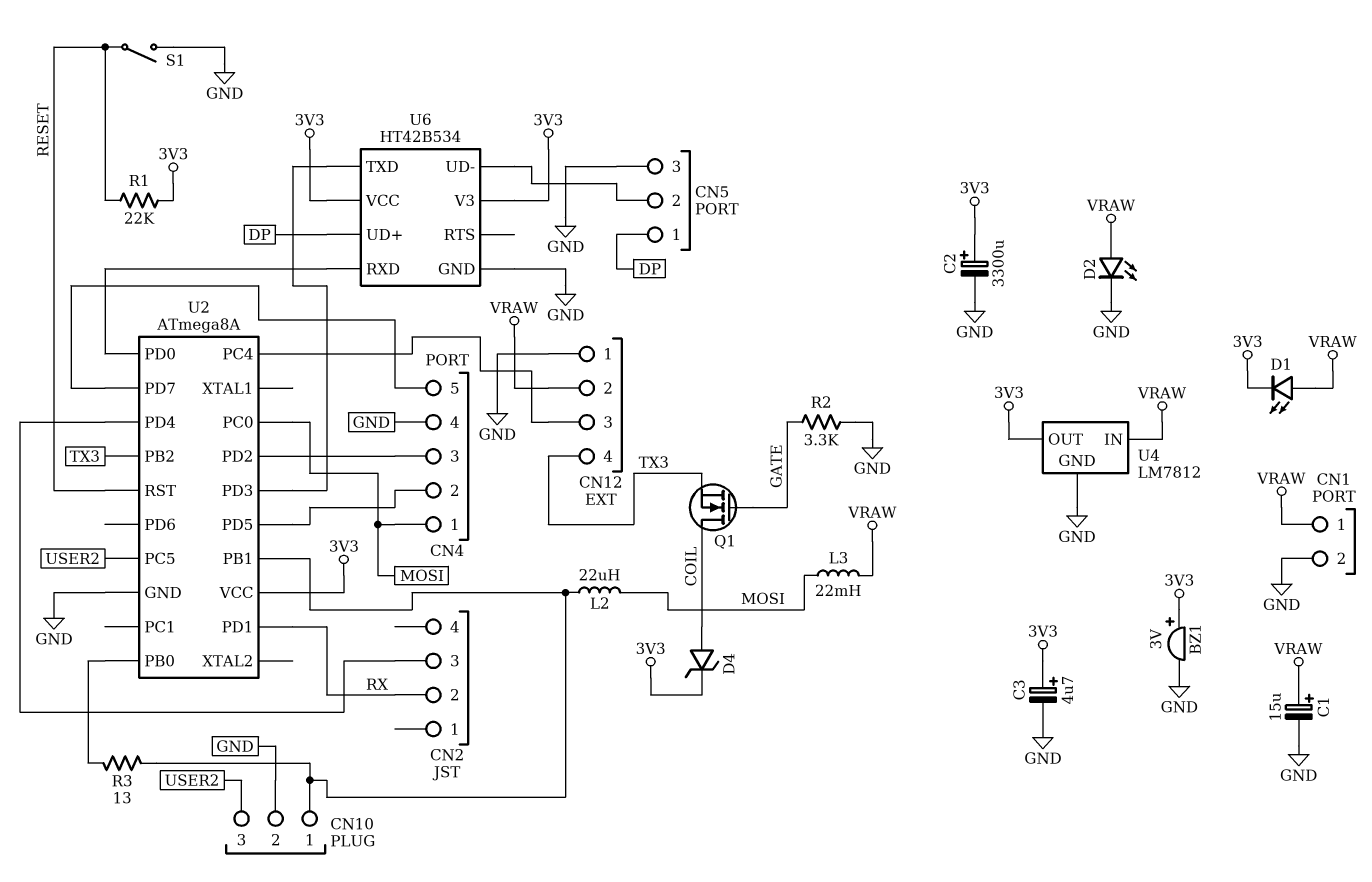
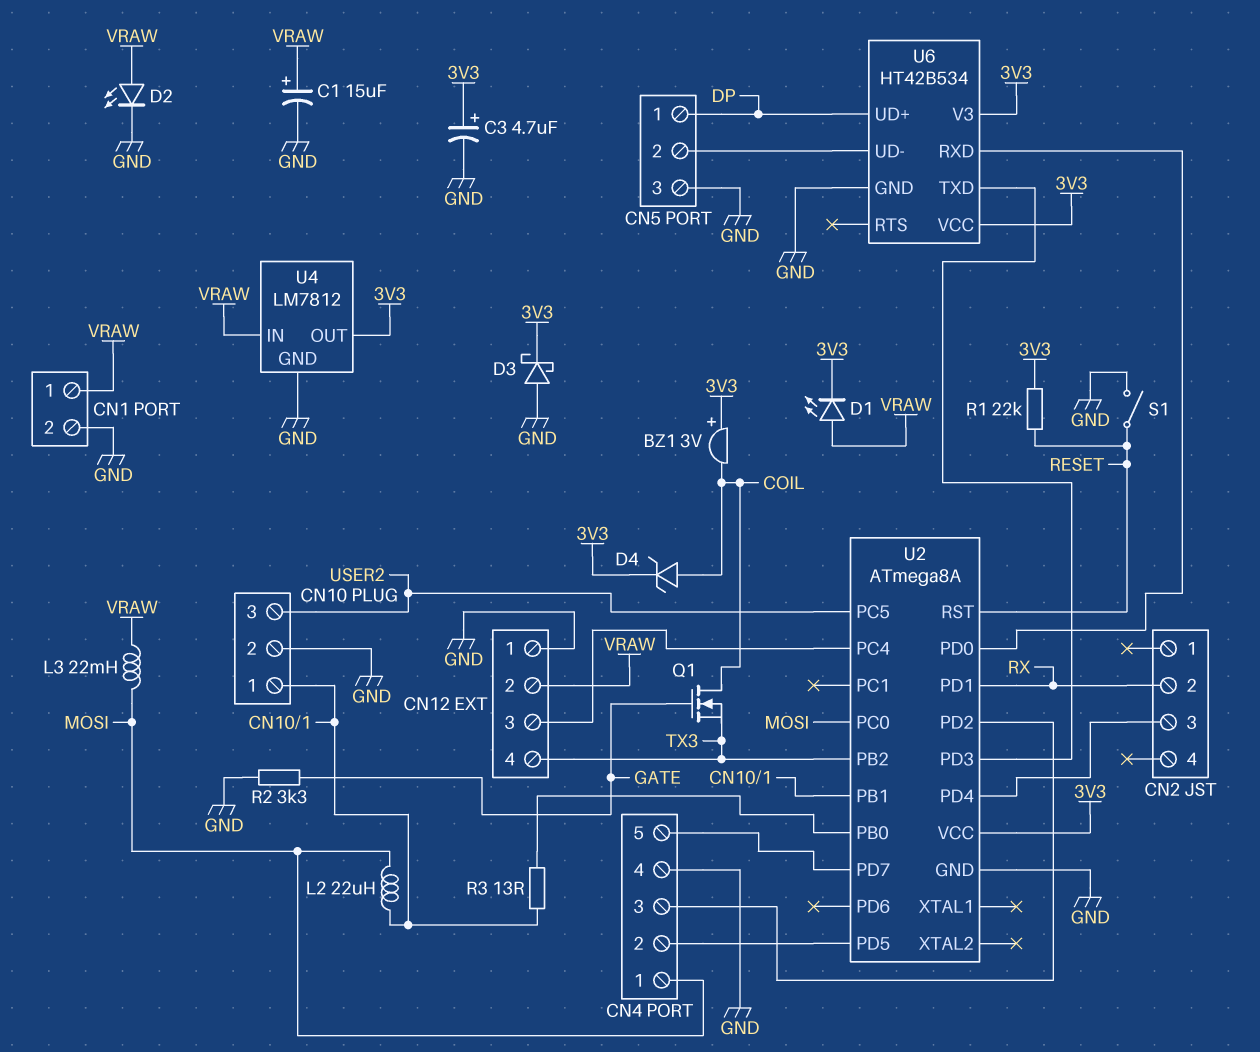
BZ1: buzzer 3V (plus 3V3, minus GND) -> buzzer 3V (plus 3V3, minus COIL)
C2: 3300uF (plus 3V3, minus GND) -> none
D3: none -> schottky (A GND, K 3V3)

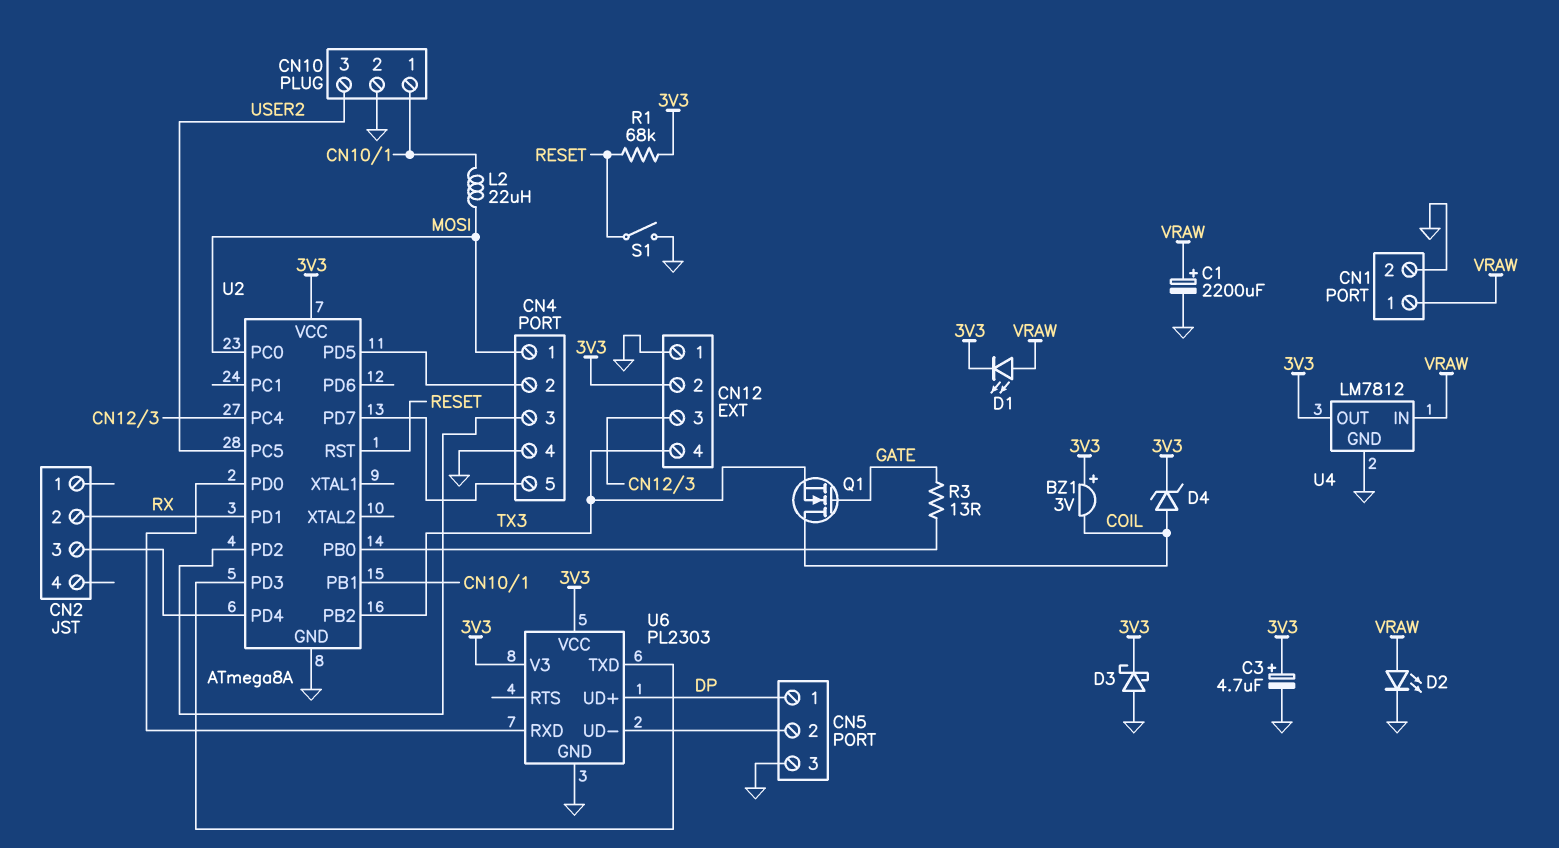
C1: 15uF (plus VRAW, minus GND) -> 2200uF (plus VRAW, minus GND)
CN12 pin 2: VRAW -> 3V3
L3: 22mH (MOSI, VRAW) -> none
R1: 22k (3V3, RESET) -> 68k (3V3, RESET)
R2: 3.3k (GATE, GND) -> none
R3: 13 (CN10/1, U2/PB0) -> 13 (GATE, U2/PB0)
U6: HT42B534 -> PL2303

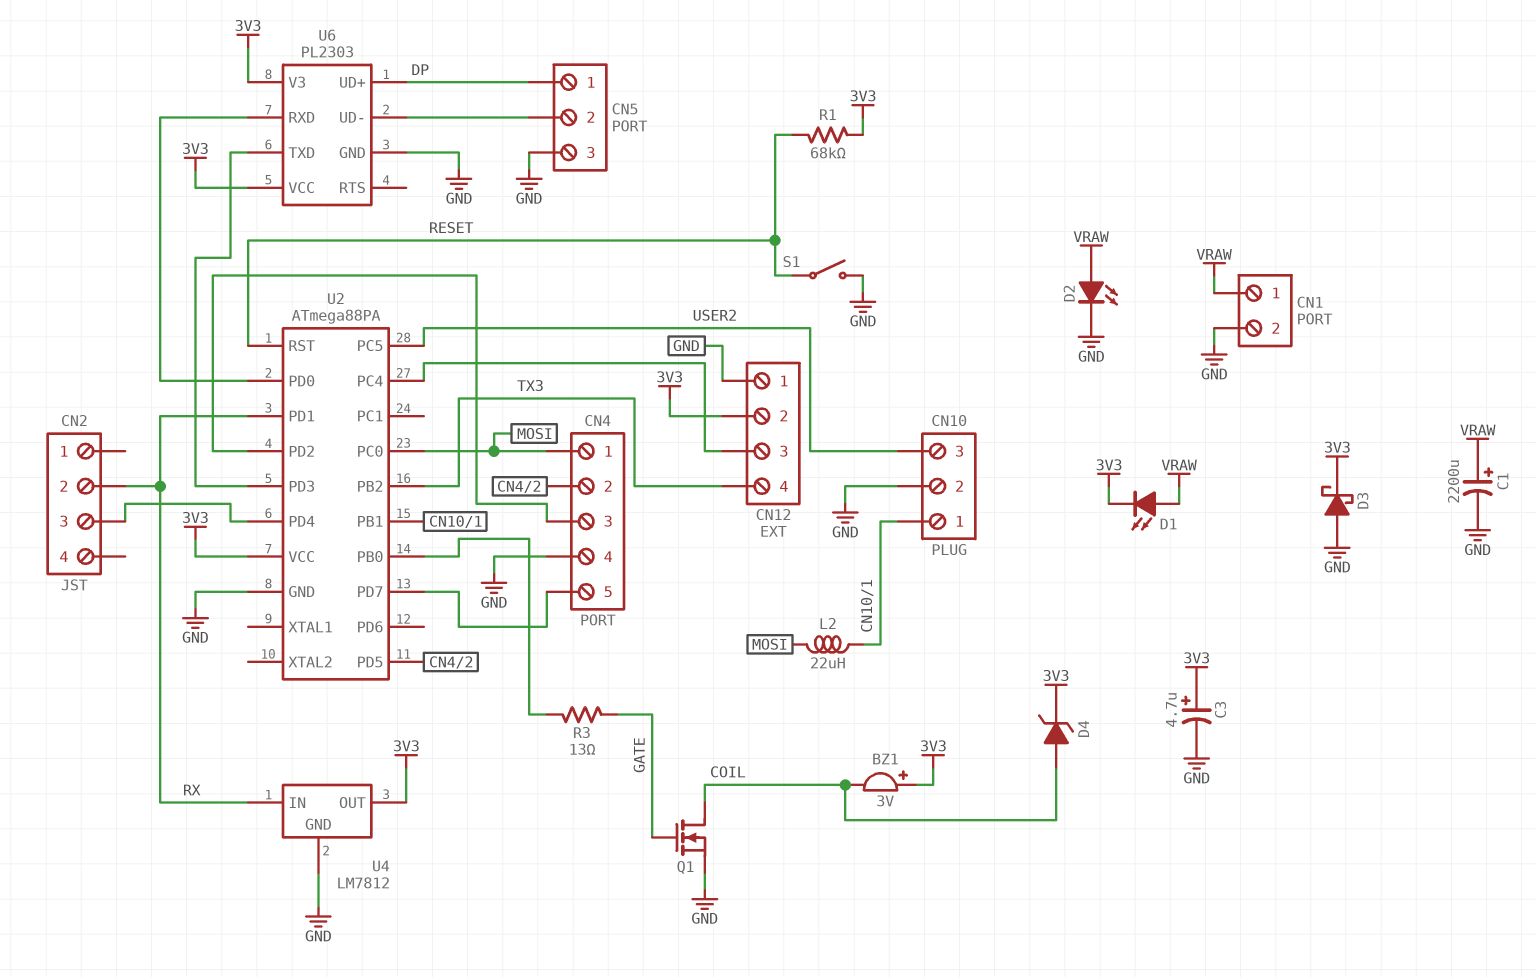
Q1: NMOS (G GATE, D COIL, S TX3) -> NMOS (G GATE, D COIL, S GND)
U2: ATmega8A -> ATmega88PA
U4 pin IN: VRAW -> RX

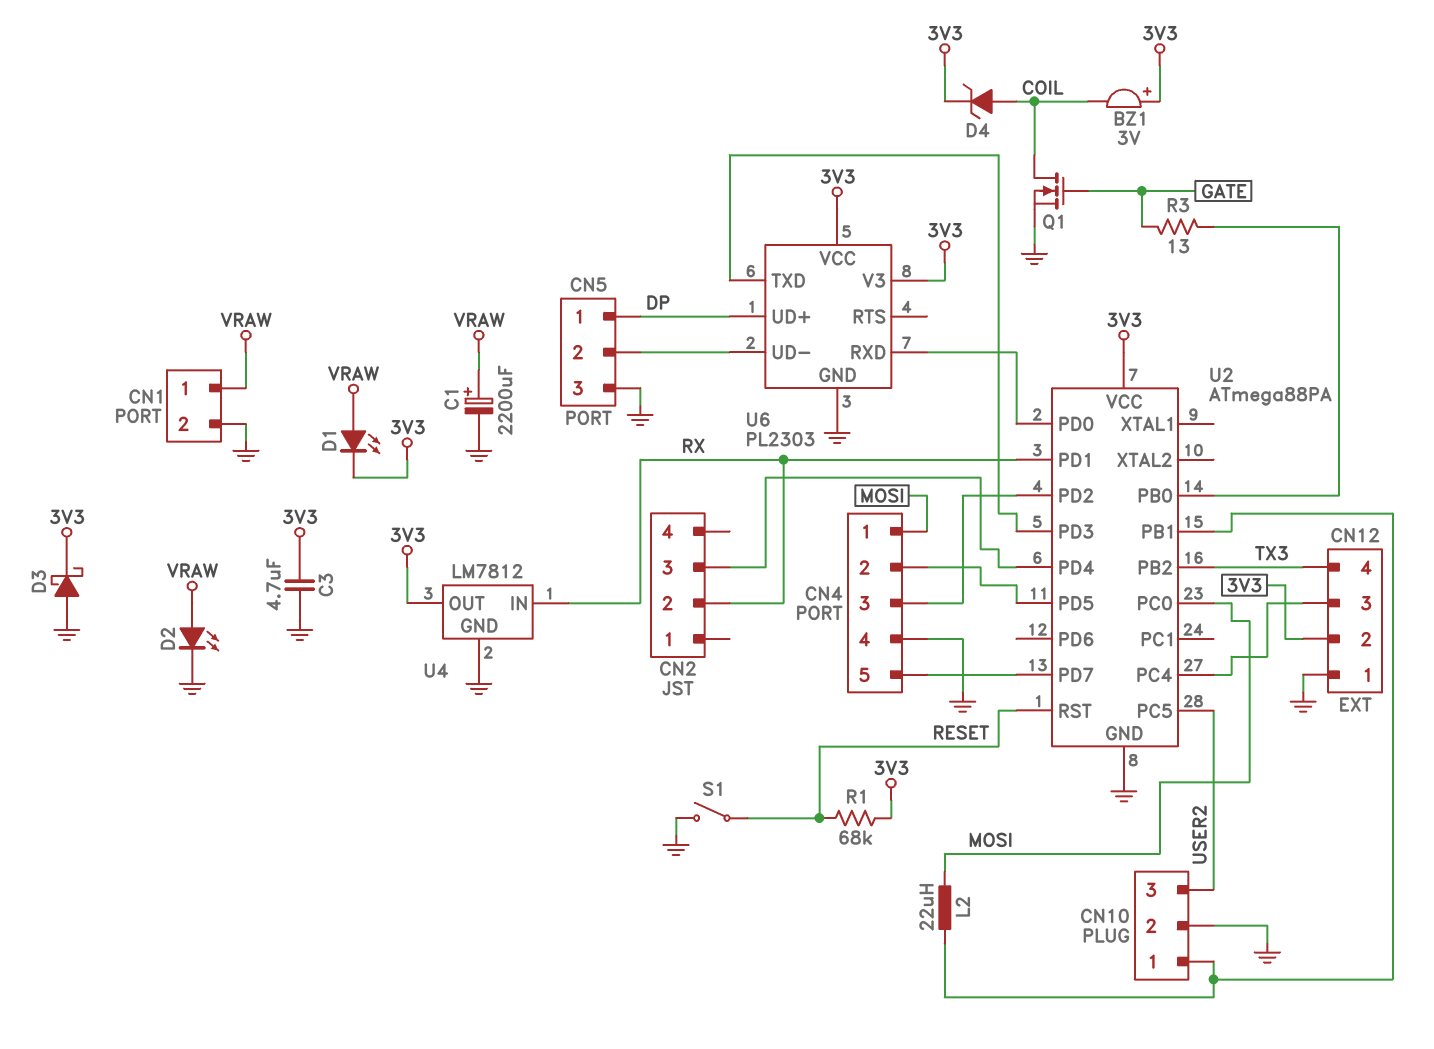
C3: 4.7uF (plus 3V3, minus GND) -> 4.7uF (3V3, GND)

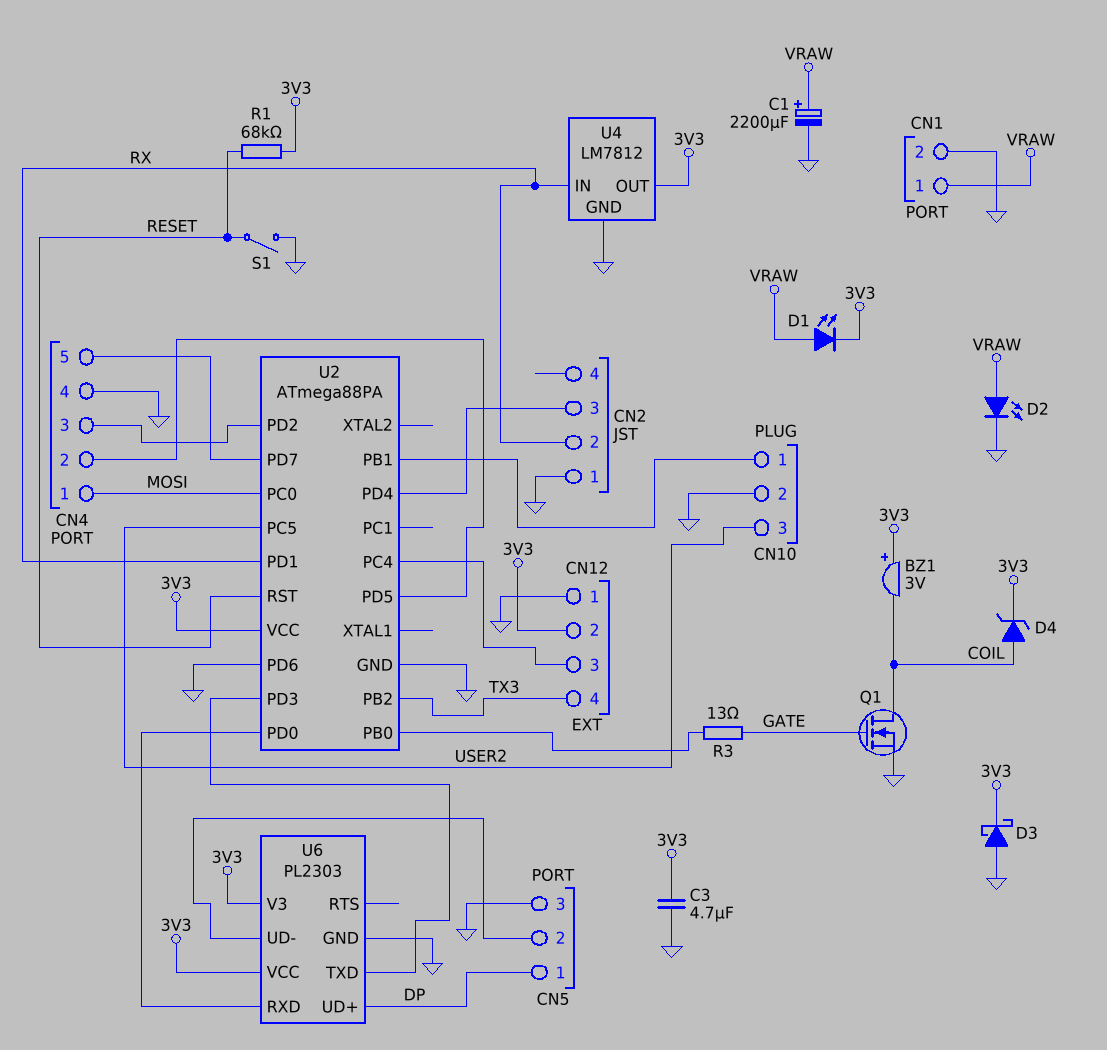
CN2 pin 1: none -> GND
L2: 22uH (CN10/1, MOSI) -> none
U2 pin PD6: none -> GND

